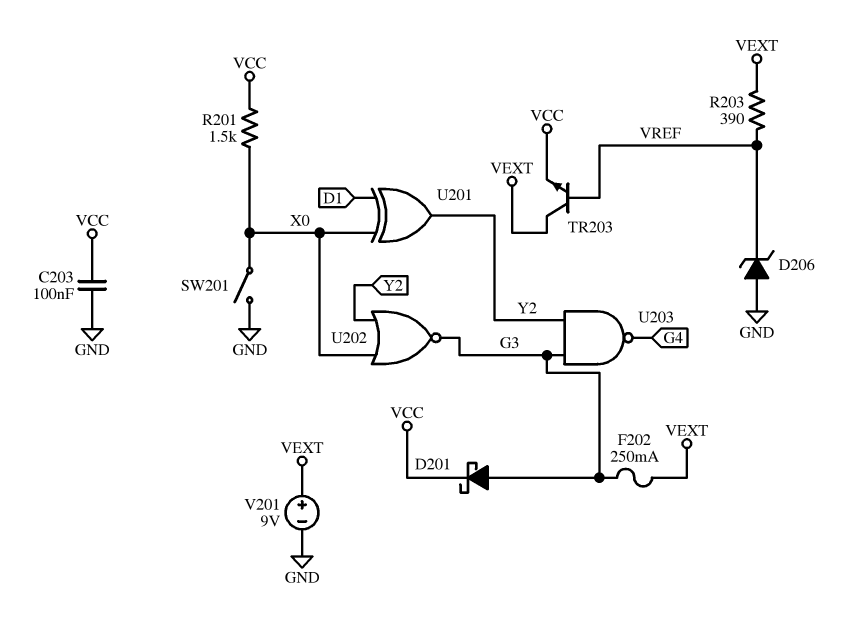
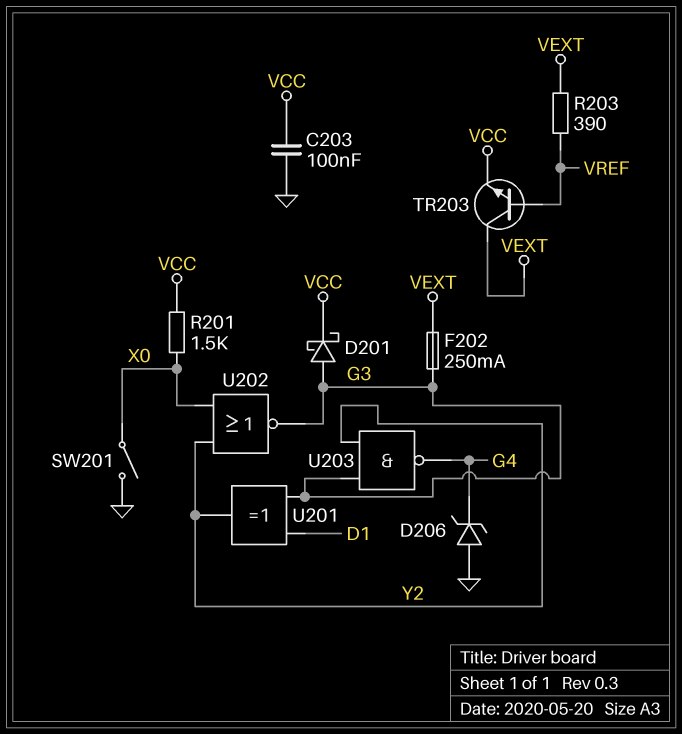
D206: zener (A GND, K VREF) -> zener (A GND, K G4)
U201: XOR (in D1, in X0, out Y2) -> XOR (in D1, in G3, out Y2)
V201: 9V (plus VEXT, minus GND) -> none

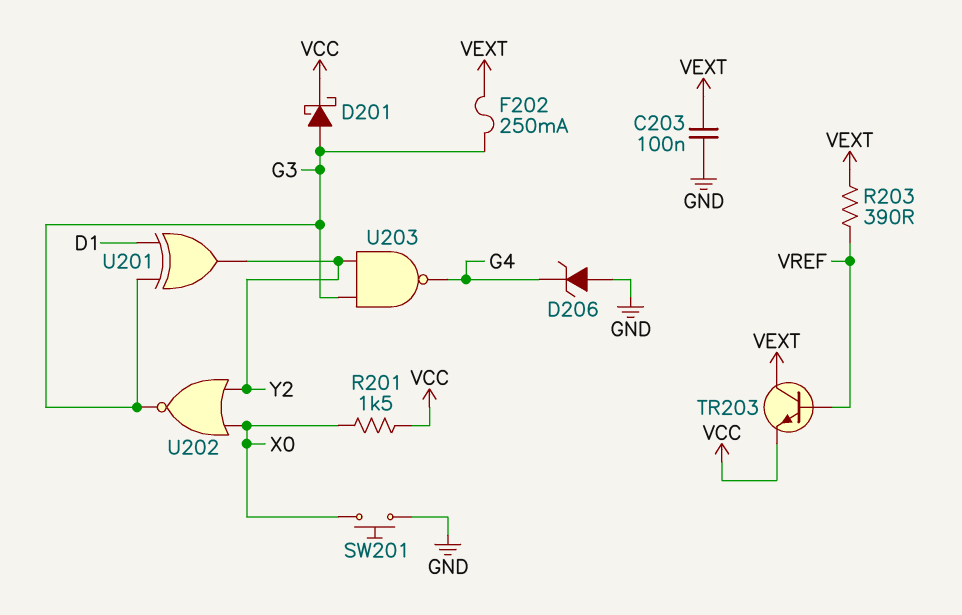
C203: 100nF (GND, VCC) -> 100nF (GND, VEXT)
SW201: switch (GND, X0) -> button (GND, X0)

